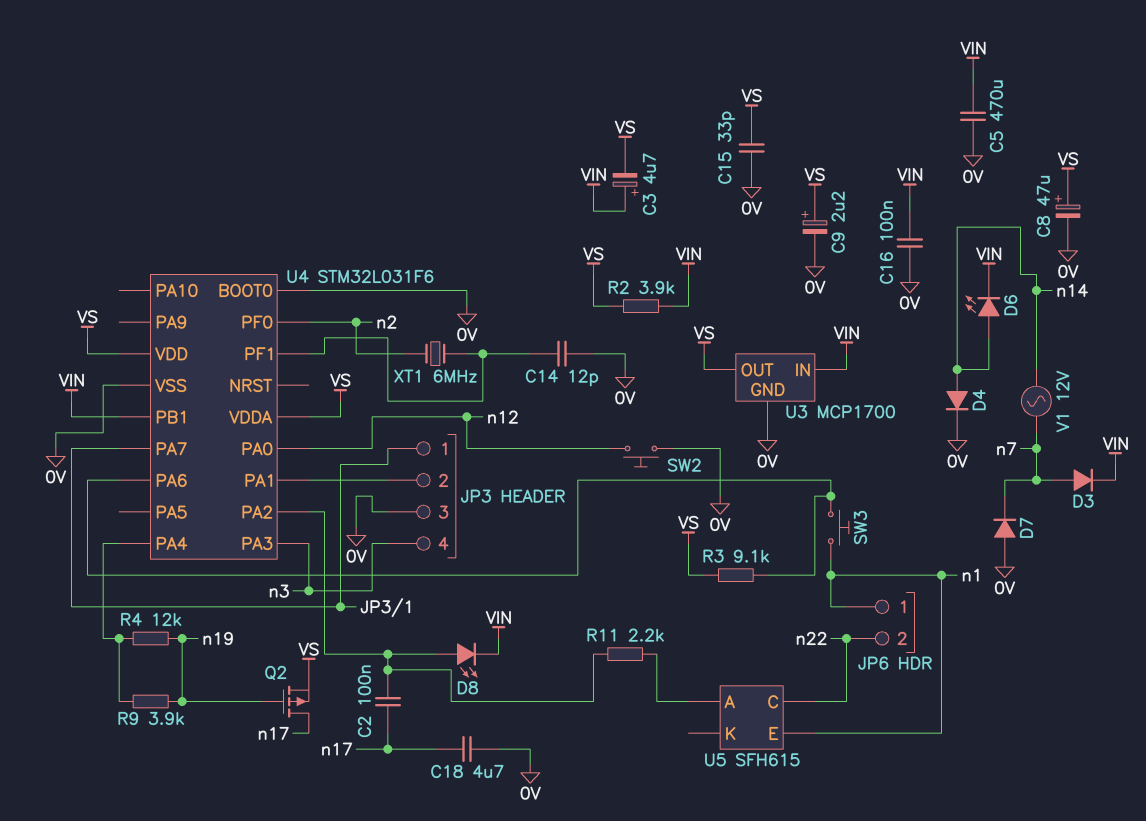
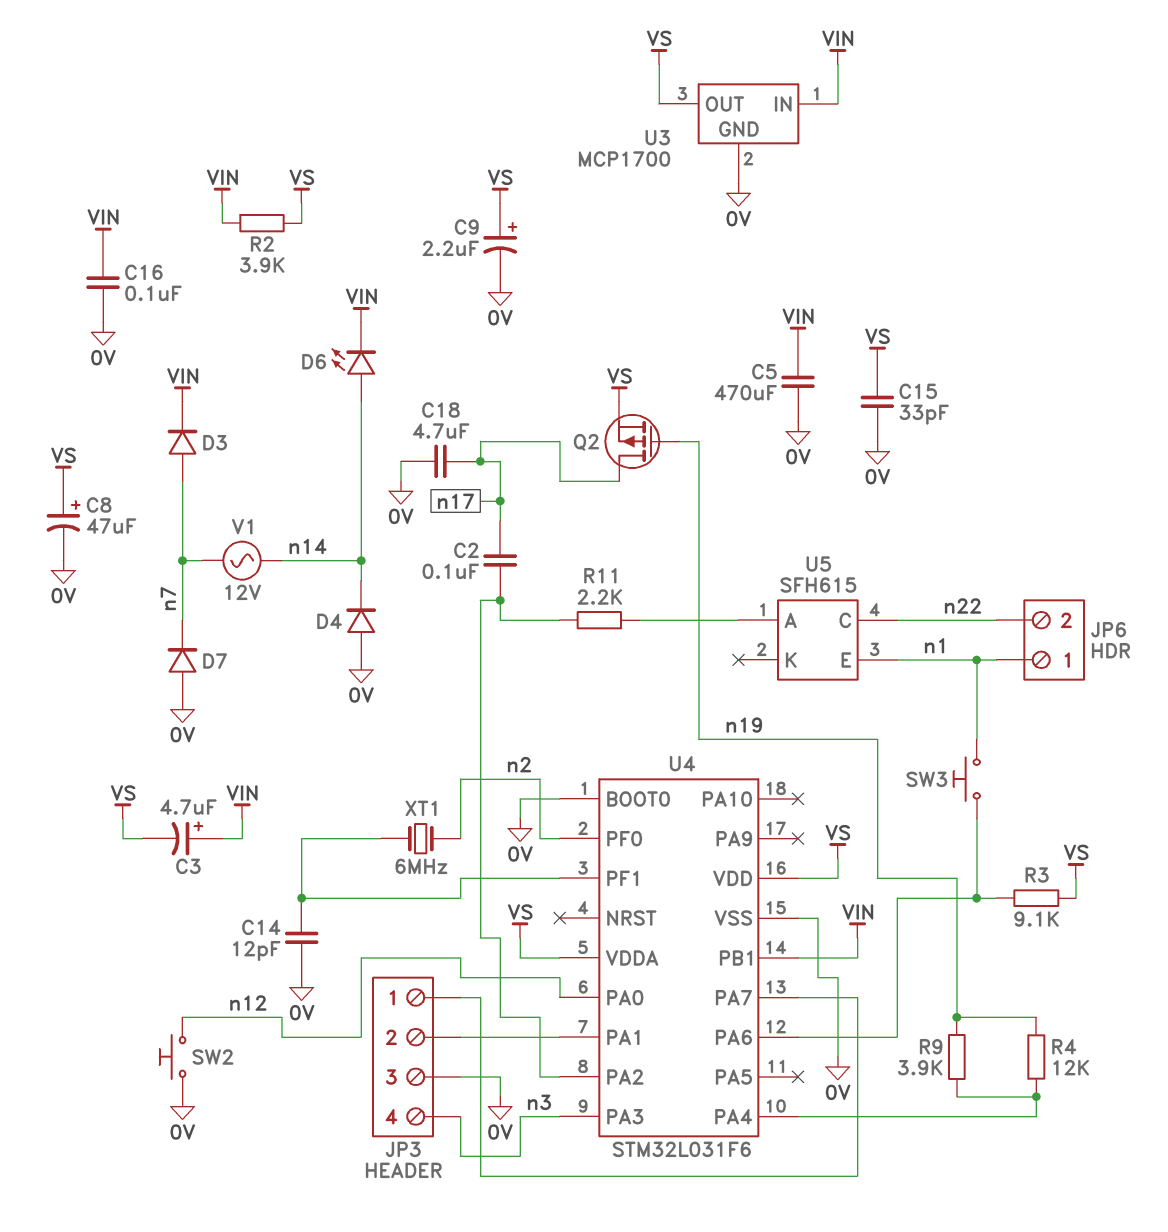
D4: diode (A n14, K 0V) -> diode (A 0V, K n14)
D8: LED (A U4/PA2, K VIN) -> none

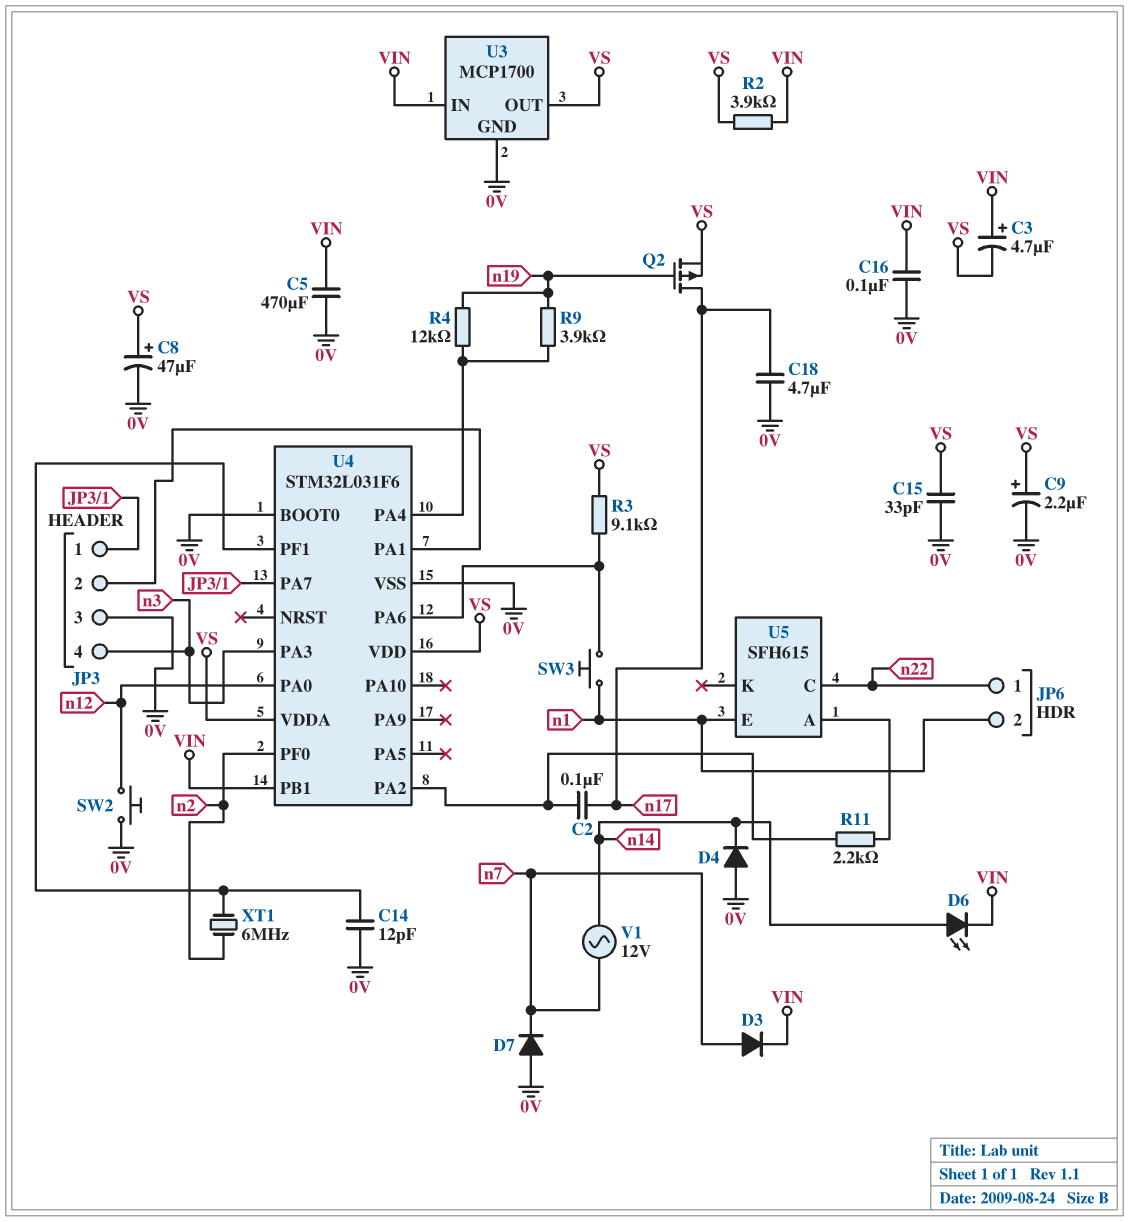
JP6 pin 1: n1 -> n22
JP6 pin 2: n22 -> n1

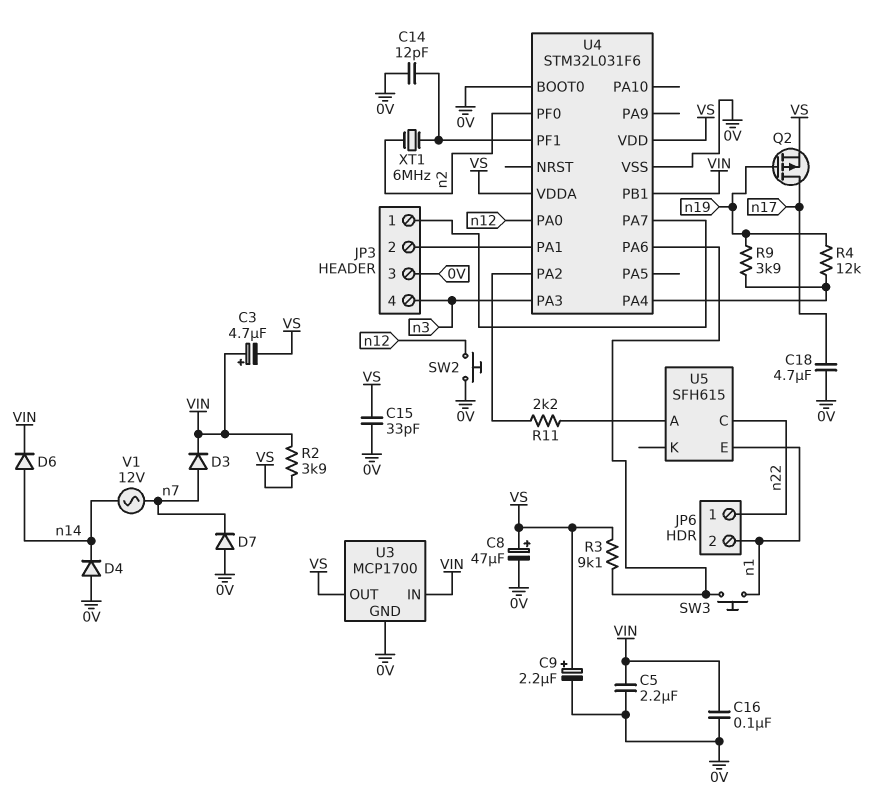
C2: 100nF (U4/PA2, n17) -> none
C5: 470uF (0V, VIN) -> 2.2uF (0V, VIN)
D6: LED (A n14, K VIN) -> diode (A n14, K VIN)

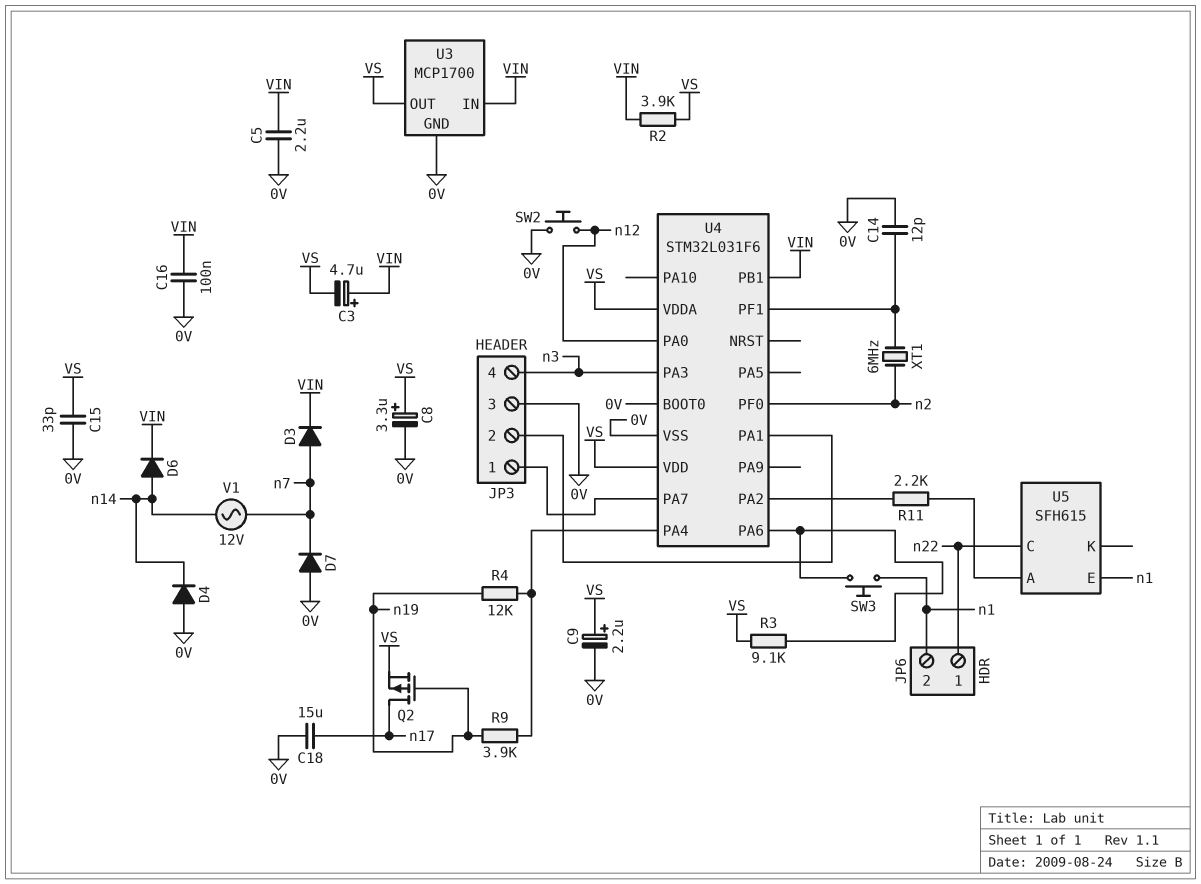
C8: 47uF (plus VS, minus 0V) -> 3.3uF (plus VS, minus 0V)
C18: 4.7uF (0V, n17) -> 15uF (0V, n17)

